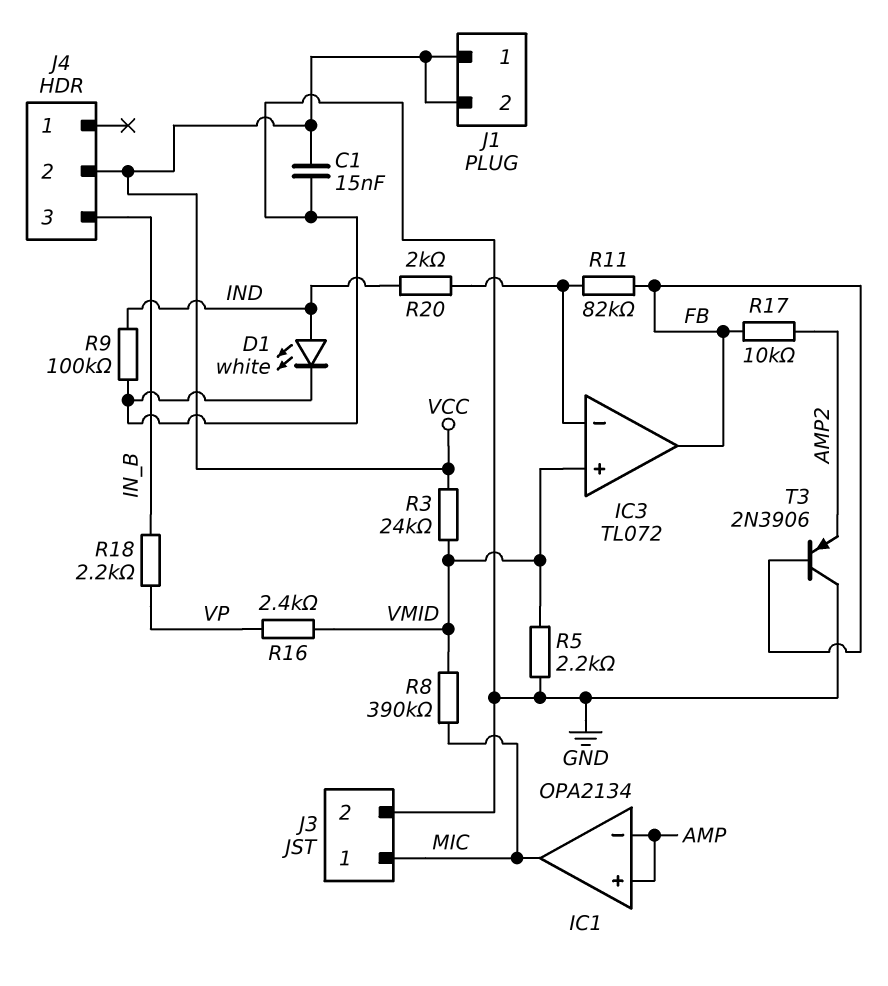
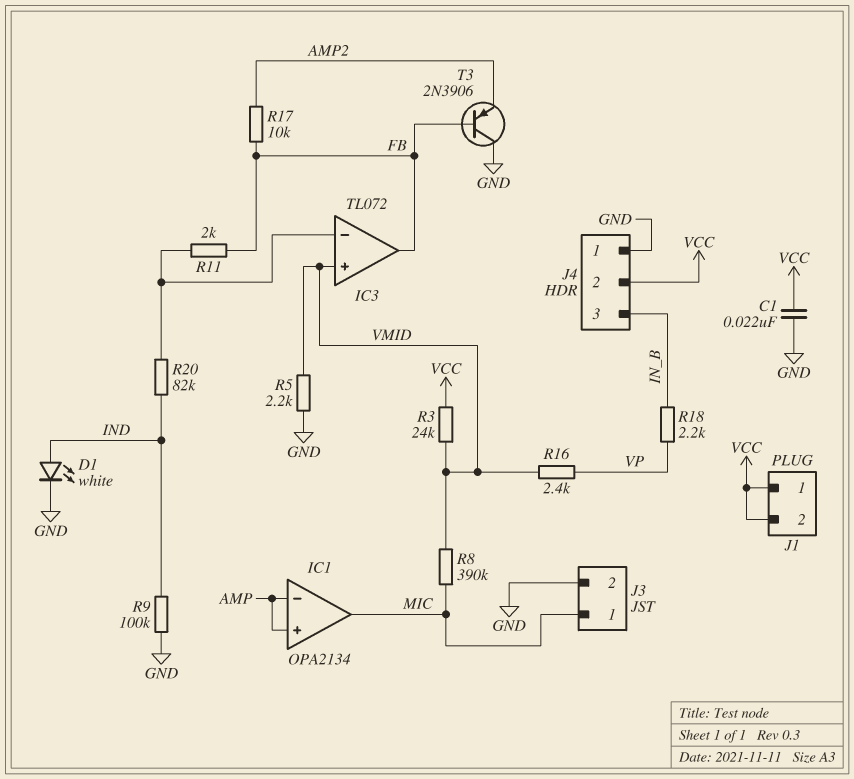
C1: 15nF (GND, VCC) -> 22nF (GND, VCC)
J4 pin 1: none -> GND
R11: 82k (FB, IC3/in-) -> 2k (FB, IC3/in-)
R20: 2k (IC3/in-, IND) -> 82k (IC3/in-, IND)

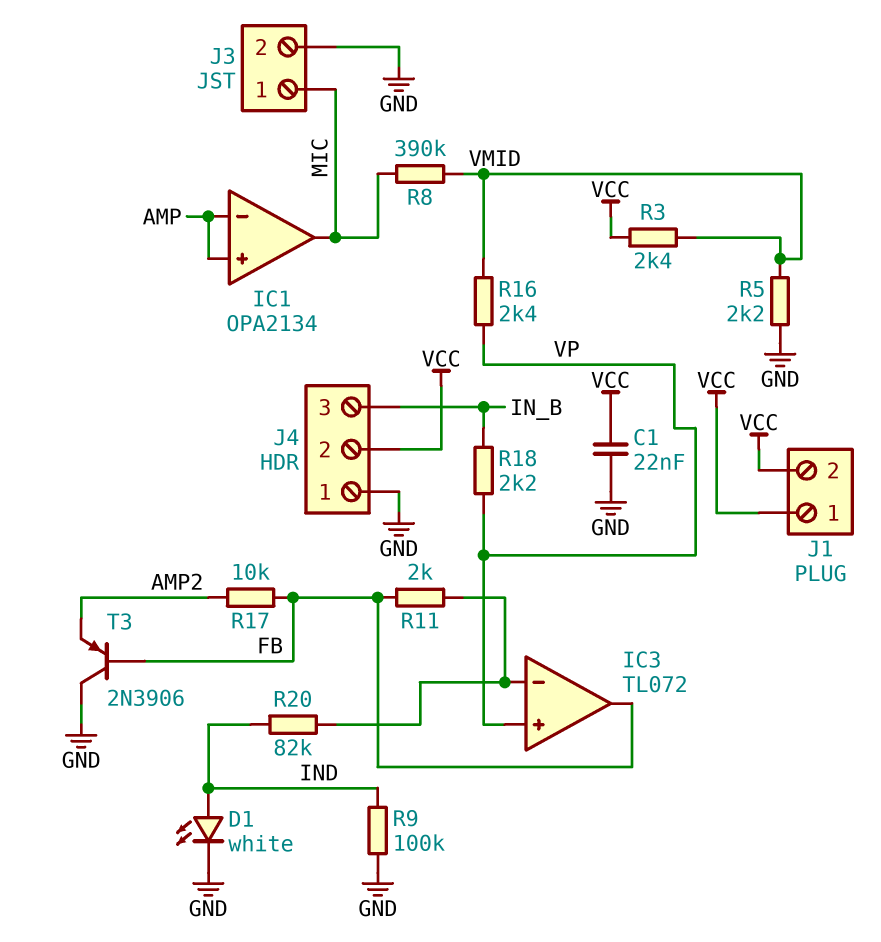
IC3 pin in+: VMID -> VP
R3: 24k (VCC, VMID) -> 2.4k (VCC, VMID)

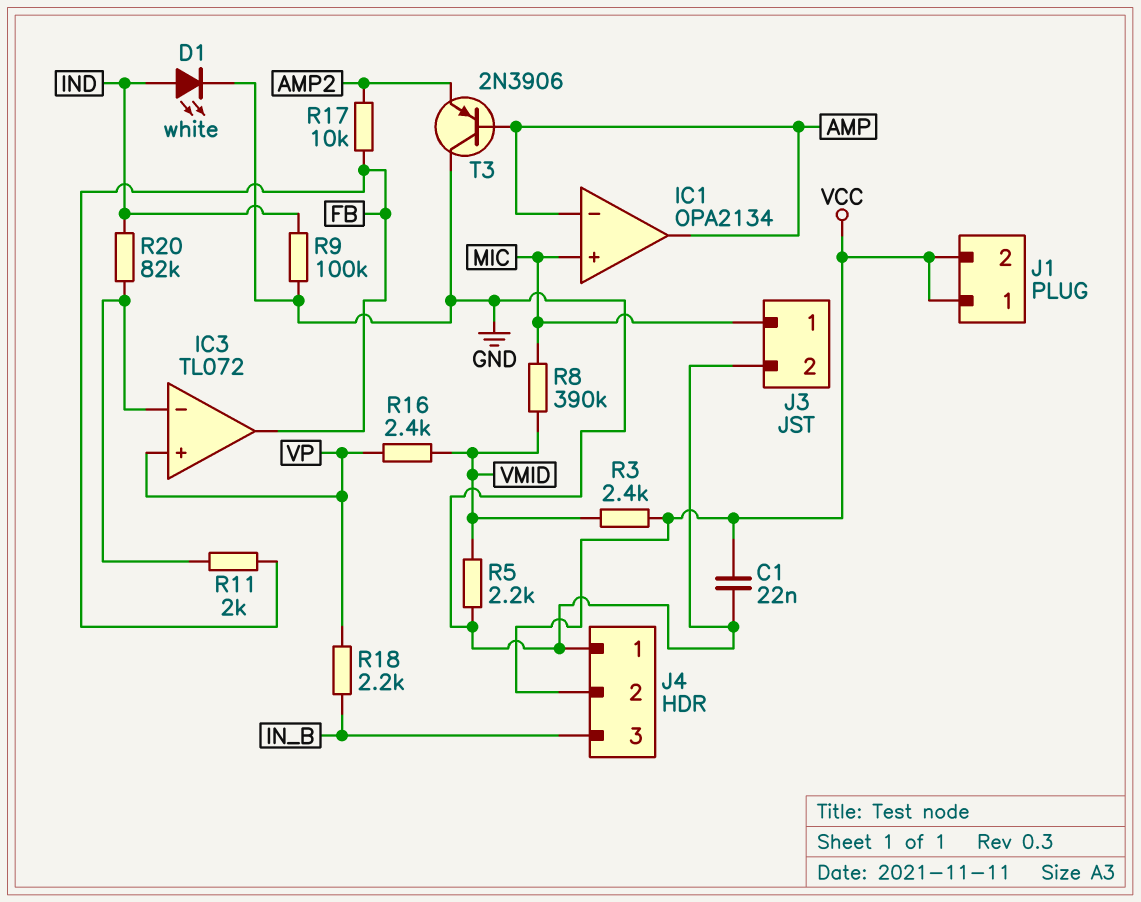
IC1 pin in+: AMP -> MIC
IC1 pin out: MIC -> AMP
T3: PNP 2N3906 (B FB, C GND, E AMP2) -> PNP 2N3906 (B AMP, C GND, E AMP2)

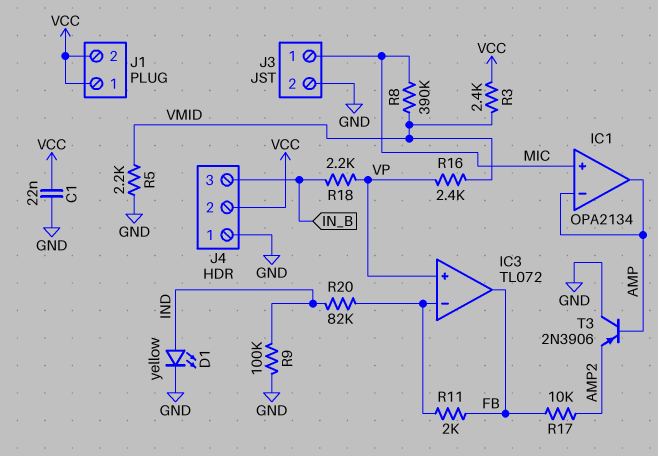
D1: LED white (A IND, K GND) -> LED yellow (A IND, K GND)

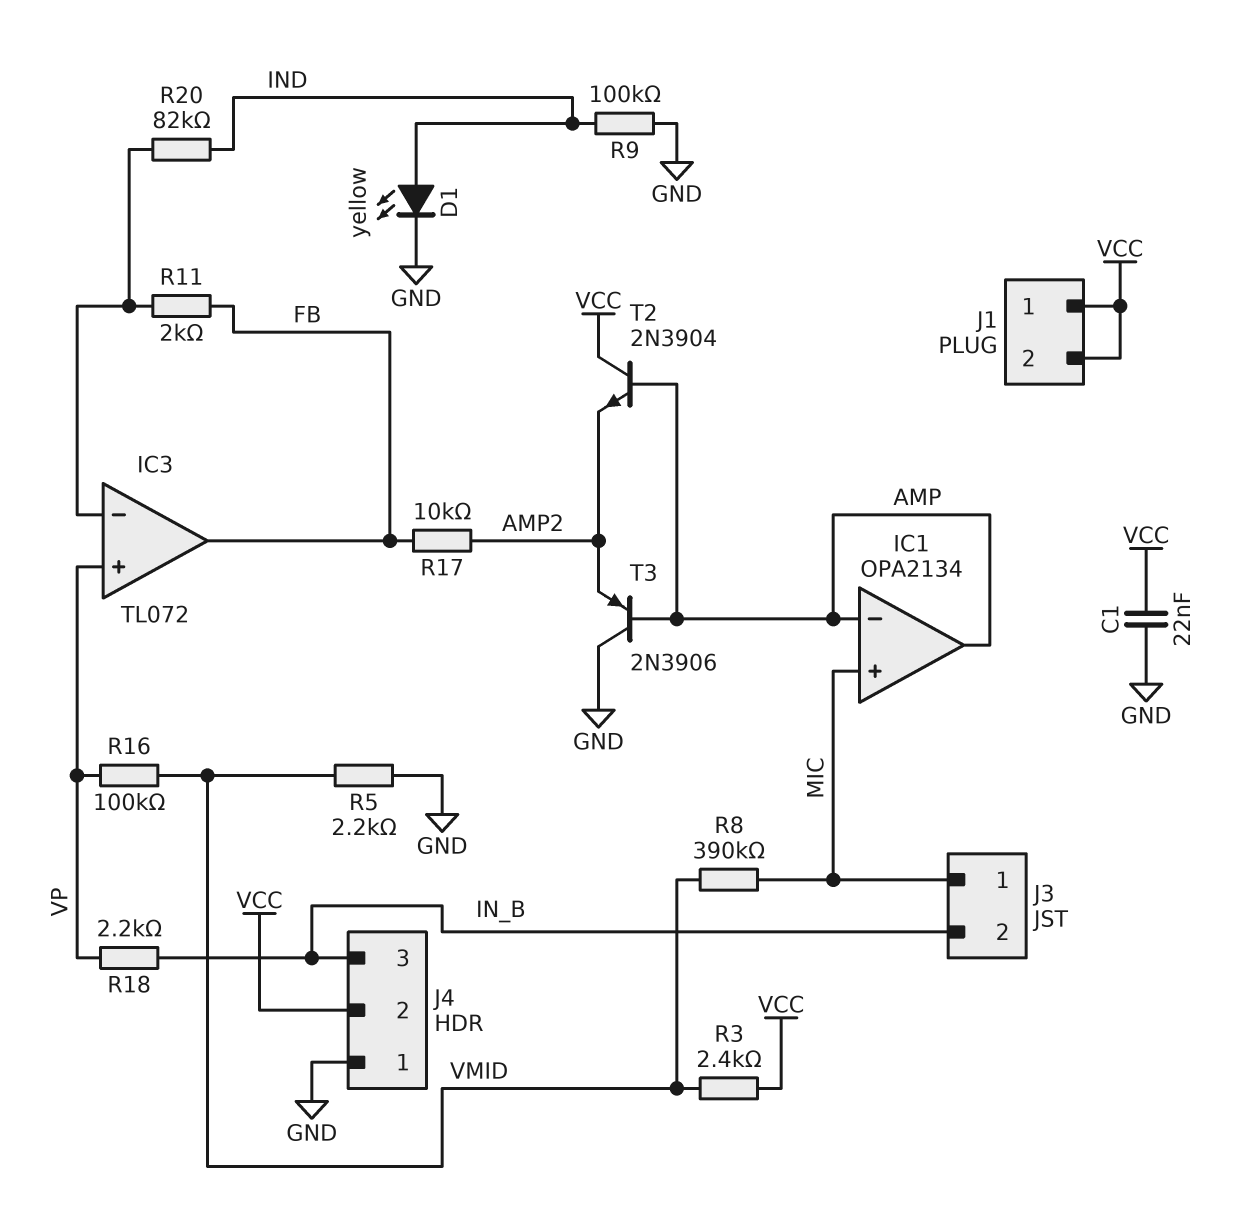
J3 pin 2: GND -> IN_B
R16: 2.4k (VMID, VP) -> 100k (VMID, VP)
T2: none -> NPN 2N3904 (B AMP, C VCC, E AMP2)

